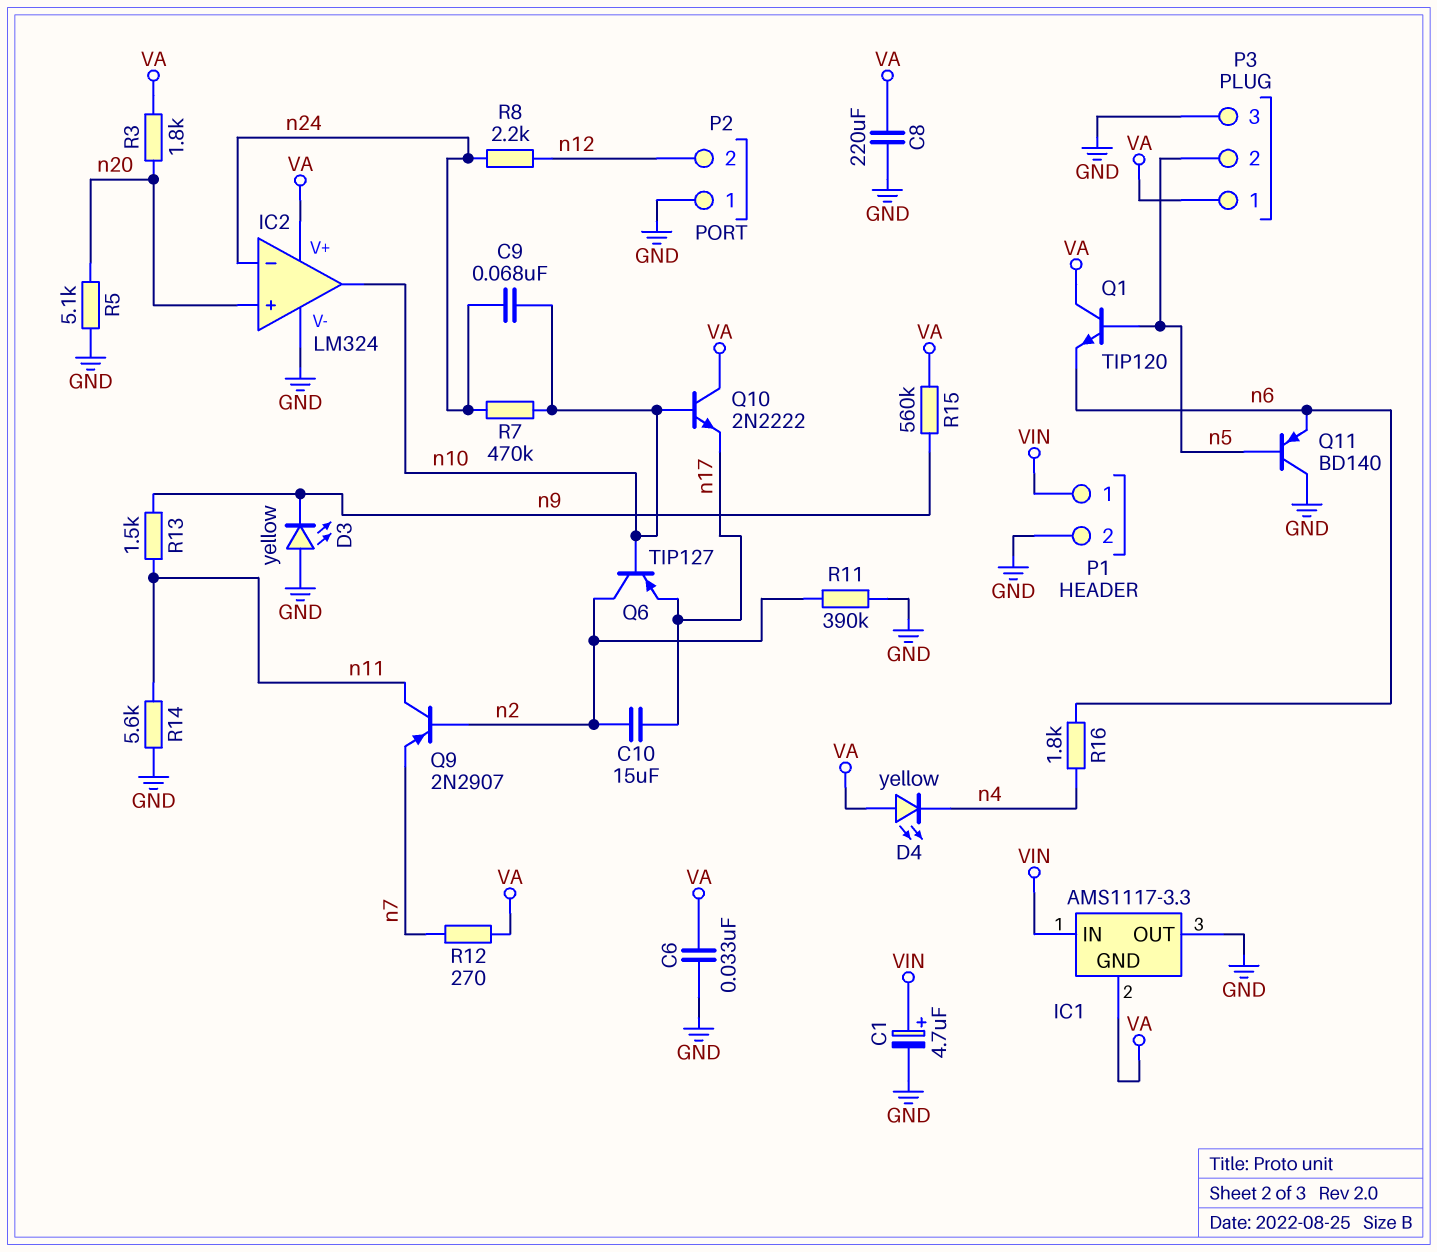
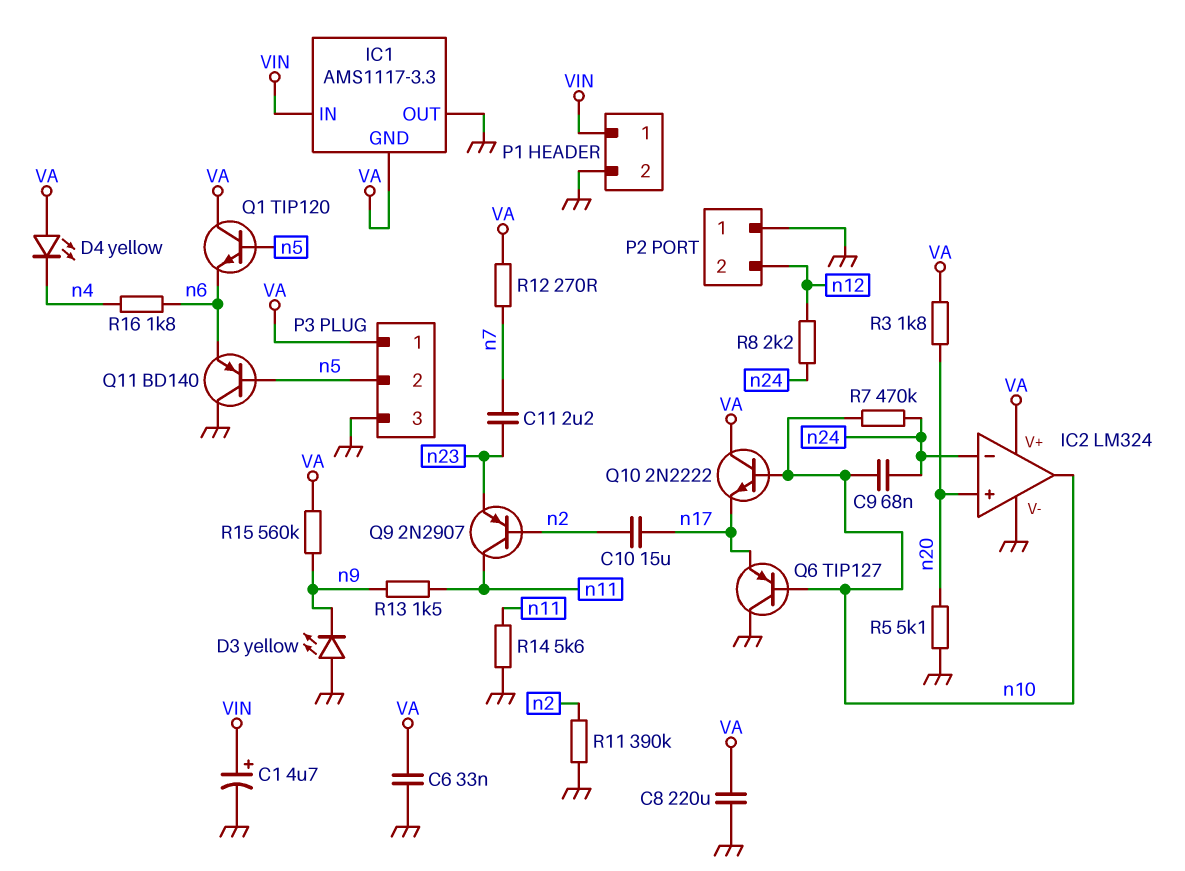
C11: none -> 2.2uF (n7, n23)
Q6: PNP TIP127 (B n10, C n2, E n17) -> PNP TIP127 (B n10, C GND, E n17)
Q9: PNP 2N2907 (B n2, C n11, E n7) -> PNP 2N2907 (B n2, C n11, E n23)

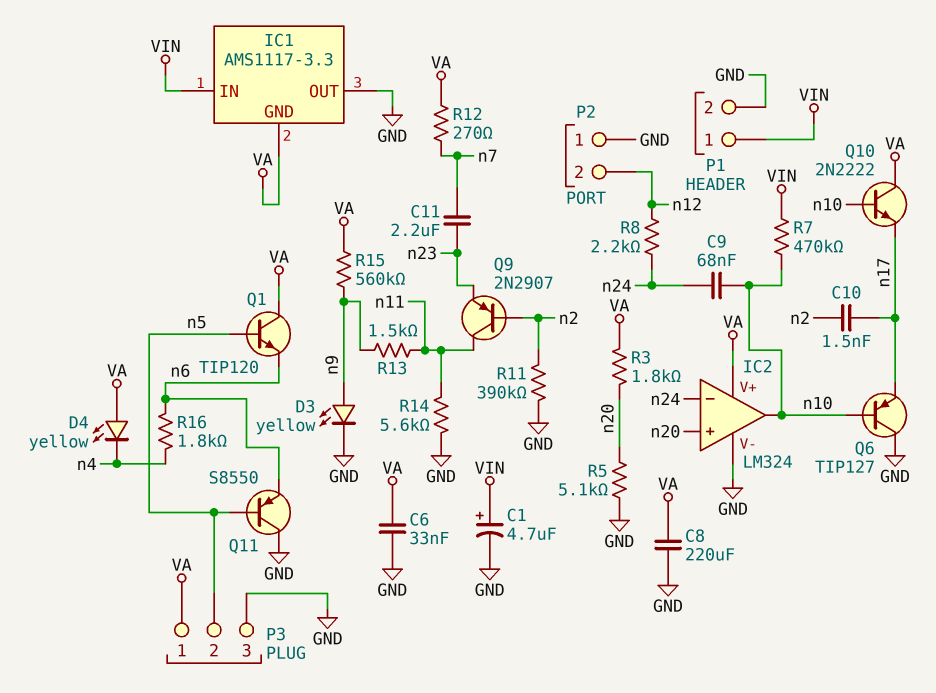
C10: 15uF (n2, n17) -> 1.5nF (n2, n17)
D3: LED yellow (A GND, K n9) -> LED yellow (A n9, K GND)
Q11: PNP BD140 (B n5, C GND, E n6) -> PNP S8550 (B n5, C GND, E n6)
R7: 470k (n10, n24) -> 470k (VIN, n10)

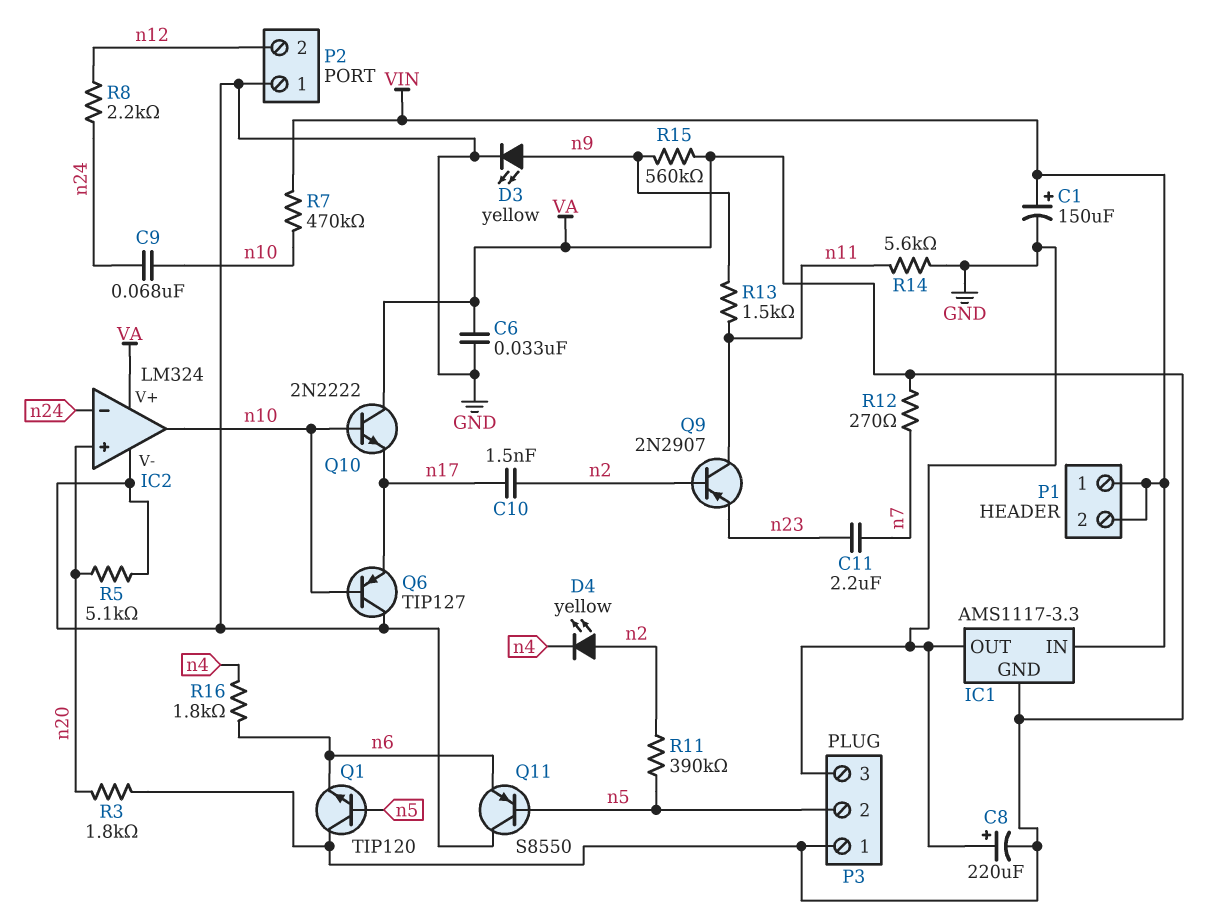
C1: 4.7uF (plus VIN, minus GND) -> 150uF (plus VIN, minus GND)
C8: 220uF (GND, VA) -> 220uF (plus GND, minus VA)
D4: LED yellow (A VA, K n4) -> LED yellow (A n2, K n4)
P1 pin 2: GND -> VIN
R11: 390k (GND, n2) -> 390k (n2, n5)

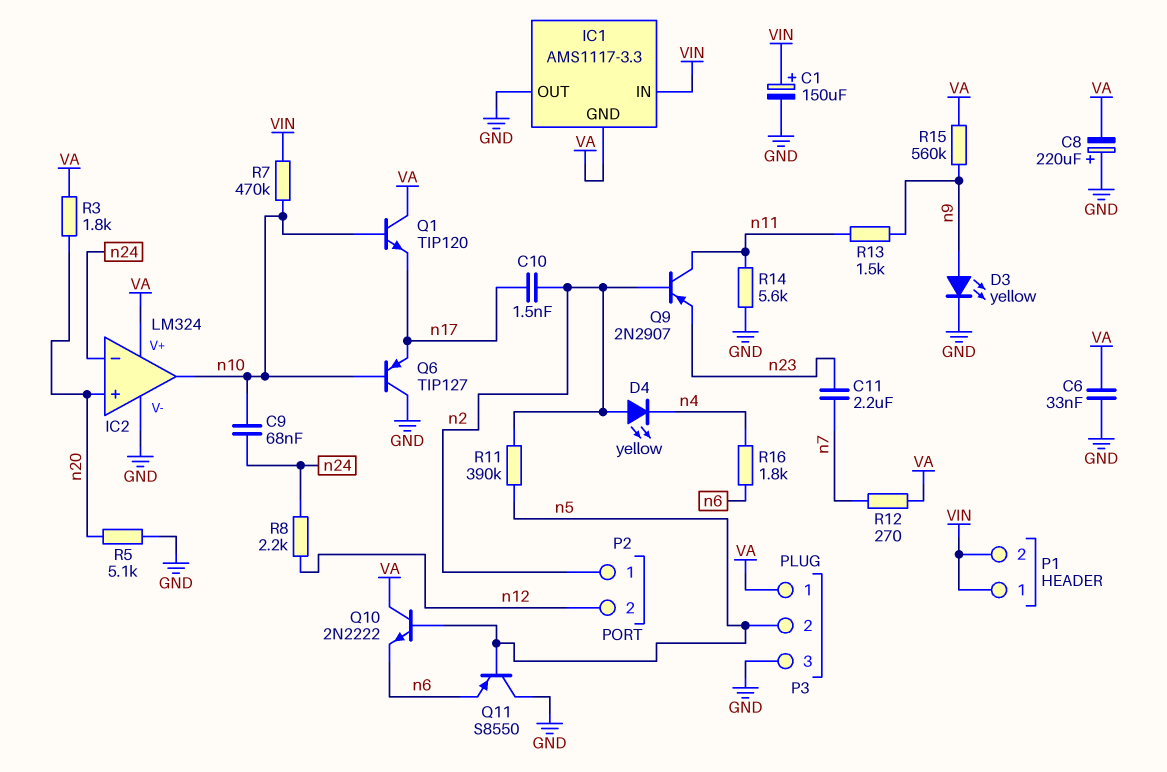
P2 pin 1: GND -> n2
Q1: NPN TIP120 (B n5, C VA, E n6) -> NPN TIP120 (B n10, C VA, E n17)
Q10: NPN 2N2222 (B n10, C VA, E n17) -> NPN 2N2222 (B n5, C VA, E n6)

